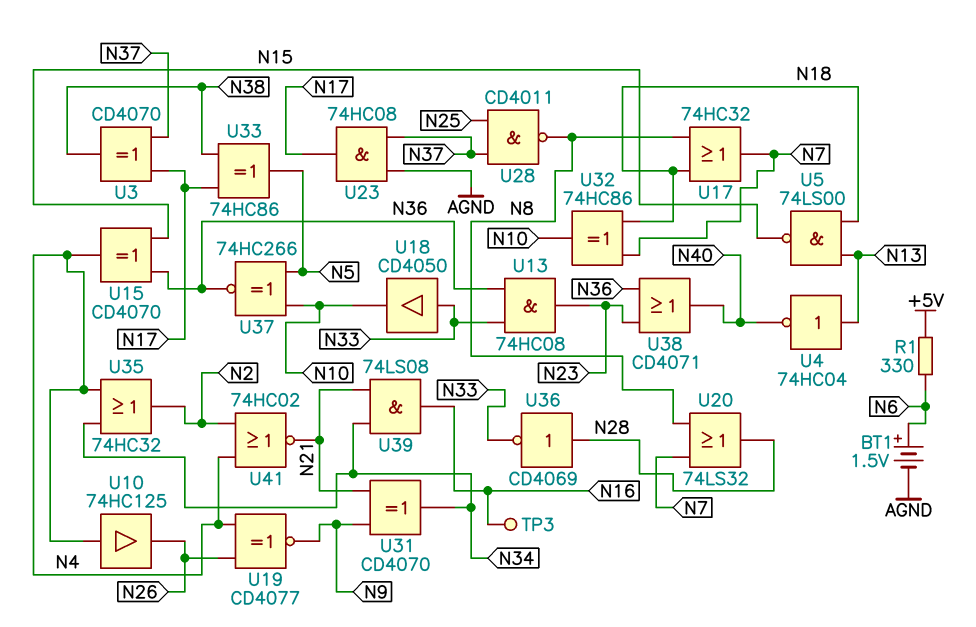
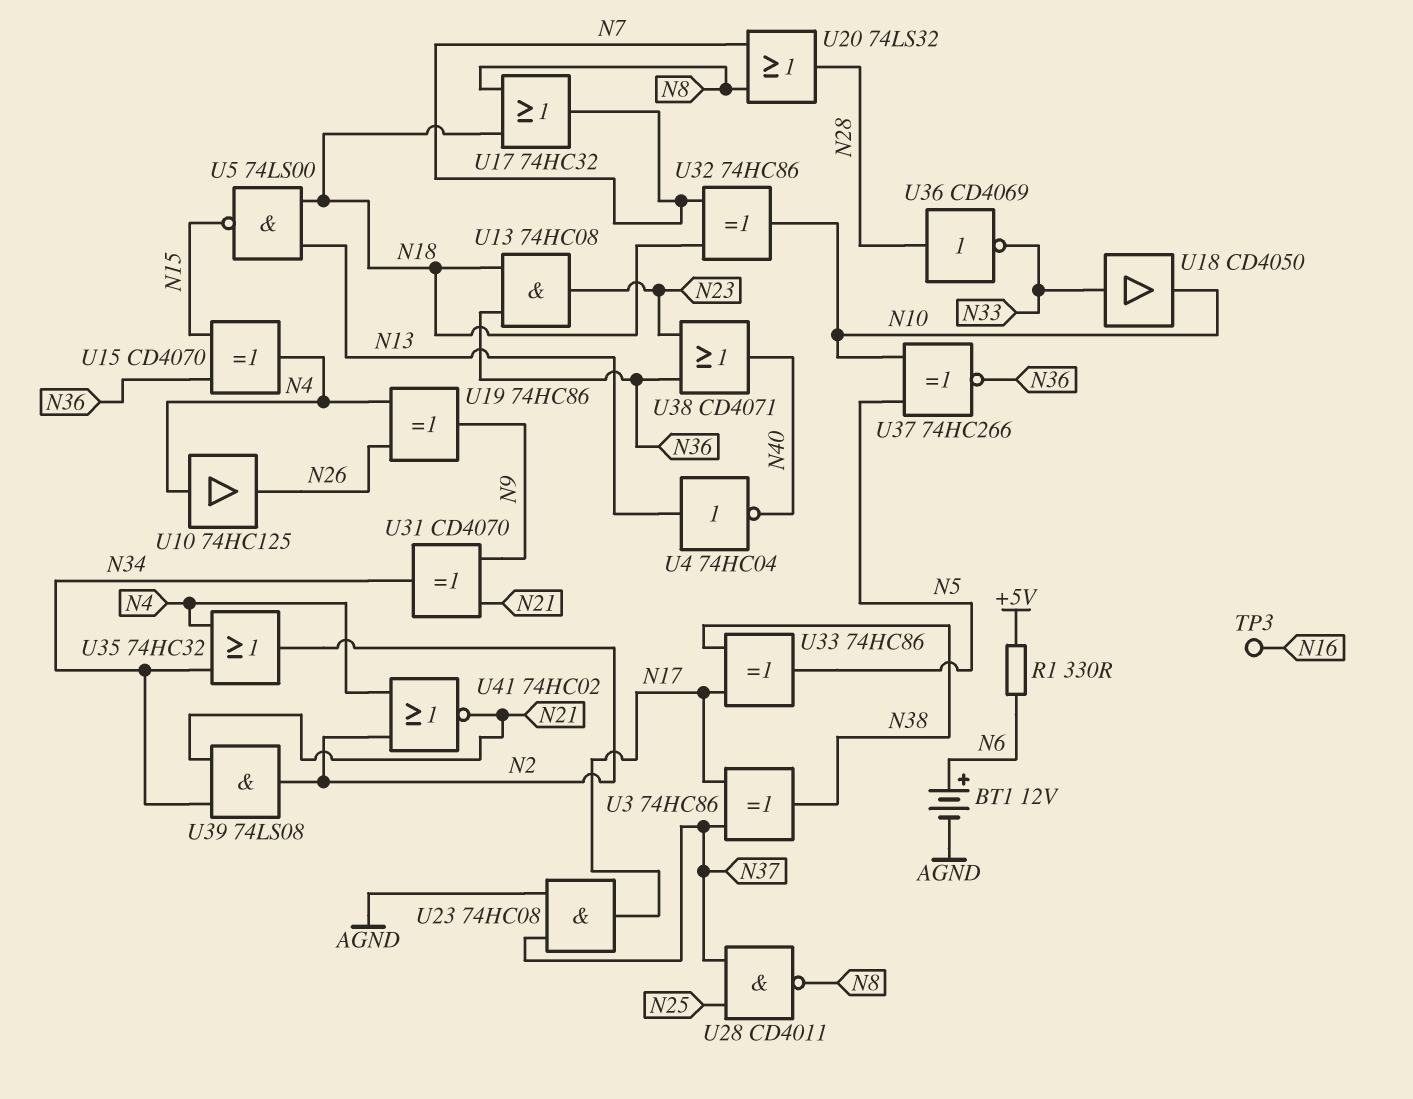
BT1: 1.5V (plus N6, minus AGND) -> 12V (plus N6, minus AGND)
U3: XOR CD4070 (in N17, in N37, out N38) -> XOR 74HC86 (in N17, in N37, out N38)
U13: AND 74HC08 (in N33, in N36, out N23) -> AND 74HC08 (in N18, in N36, out N23)
U19: XNOR CD4077 (in N4, in N26, out N9) -> XOR 74HC86 (in N4, in N26, out N9)
U39: AND 74LS08 (in N21, in N34, out N16) -> AND 74LS08 (in N21, in N34, out N2)

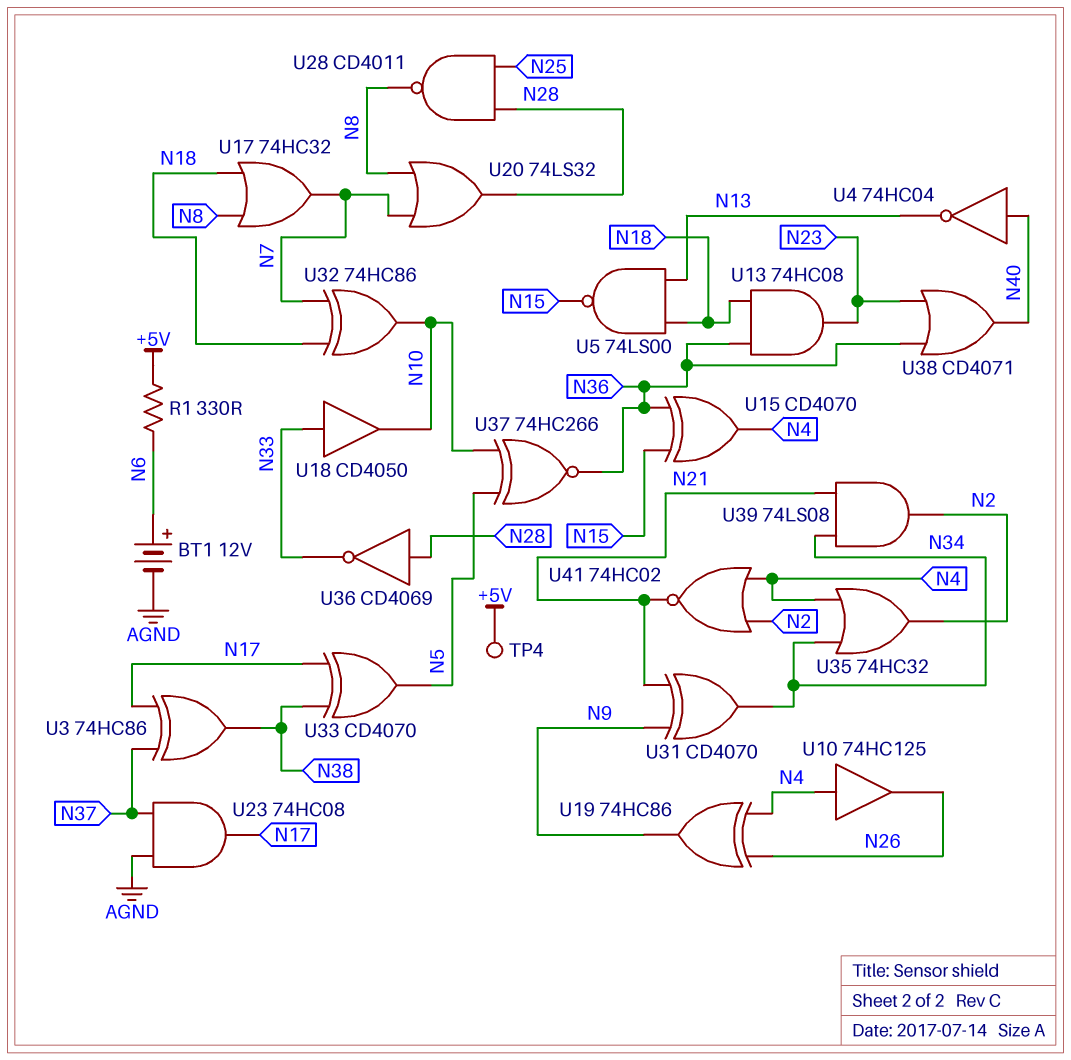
TP3: test point (N16) -> none
TP4: none -> test point (+5V)
U4: NOT 74HC04 (in N13, out N40) -> NOT 74HC04 (in N40, out N13)
U28: NAND CD4011 (in N25, in N37, out N8) -> NAND CD4011 (in N25, in N28, out N8)
U33: XOR 74HC86 (in N17, in N38, out N5) -> XOR CD4070 (in N17, in N38, out N5)

